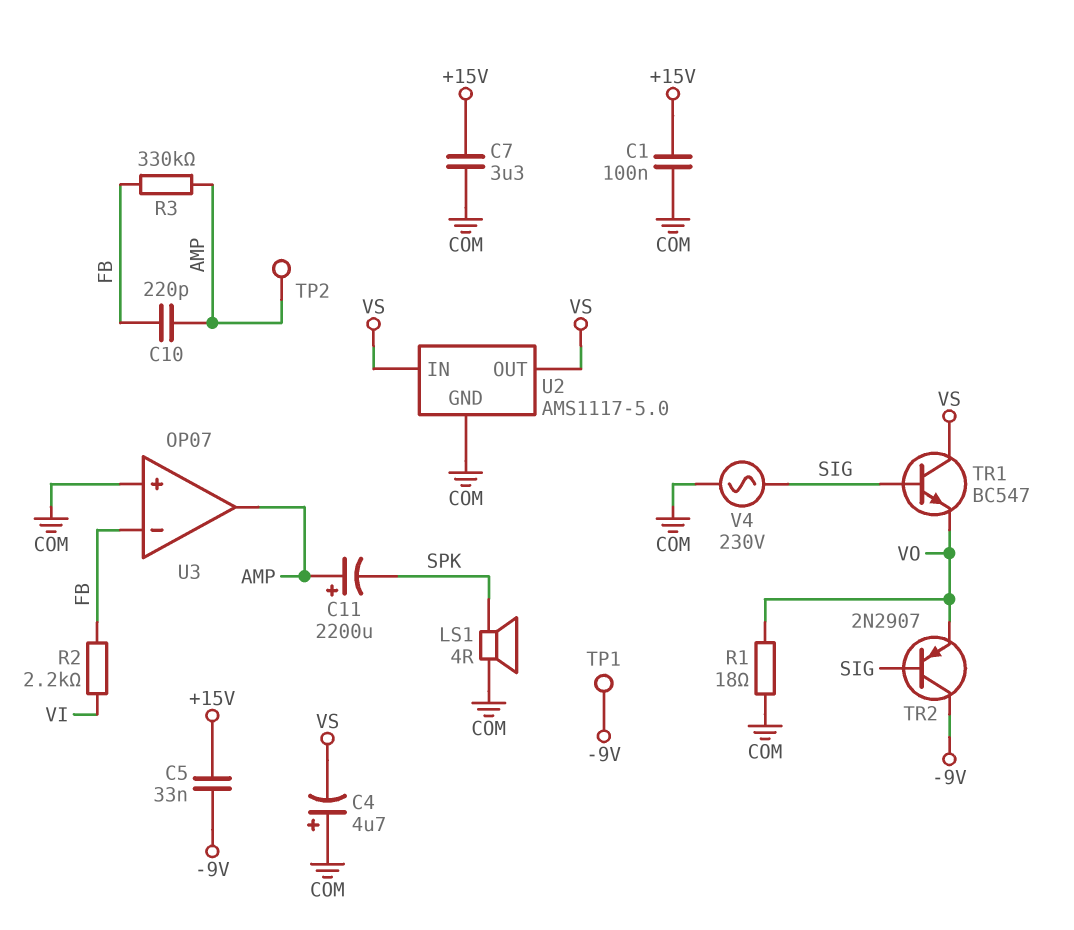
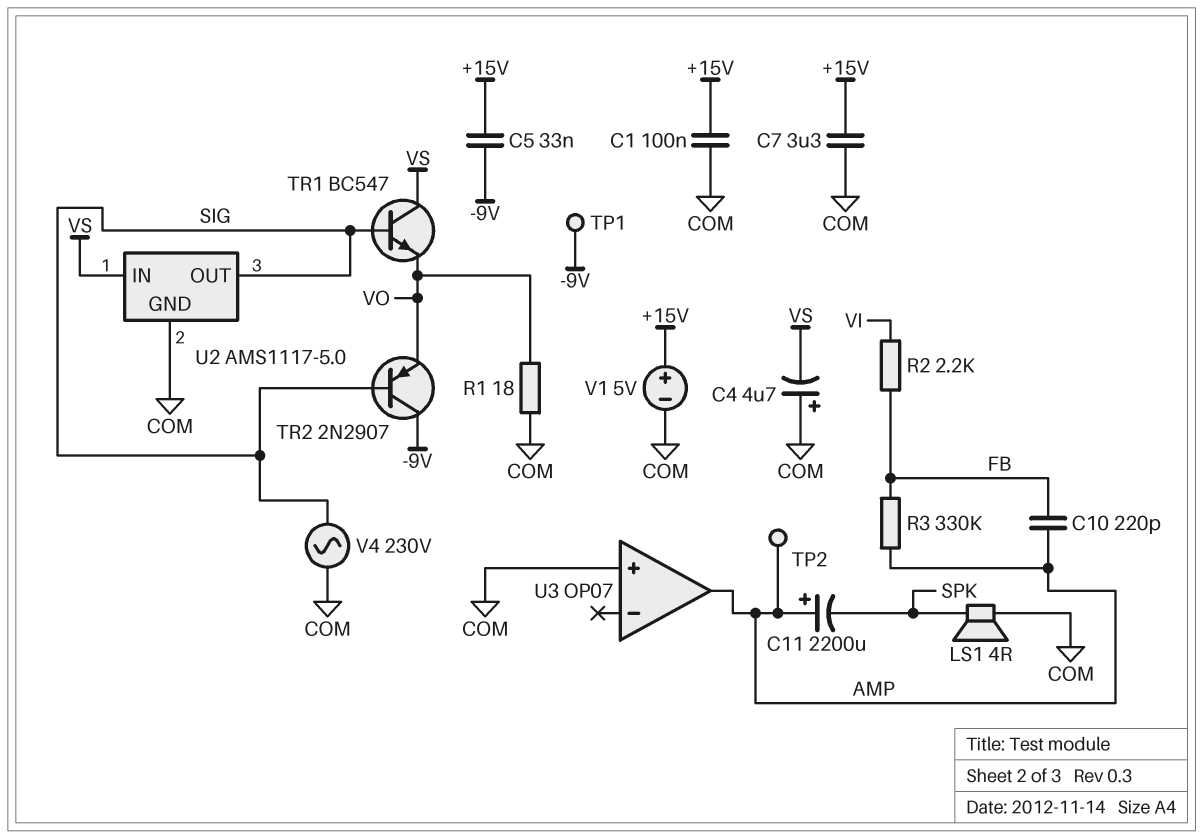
U2 pin OUT: VS -> SIG
U3 pin in-: FB -> none
V1: none -> 5V (plus +15V, minus COM)

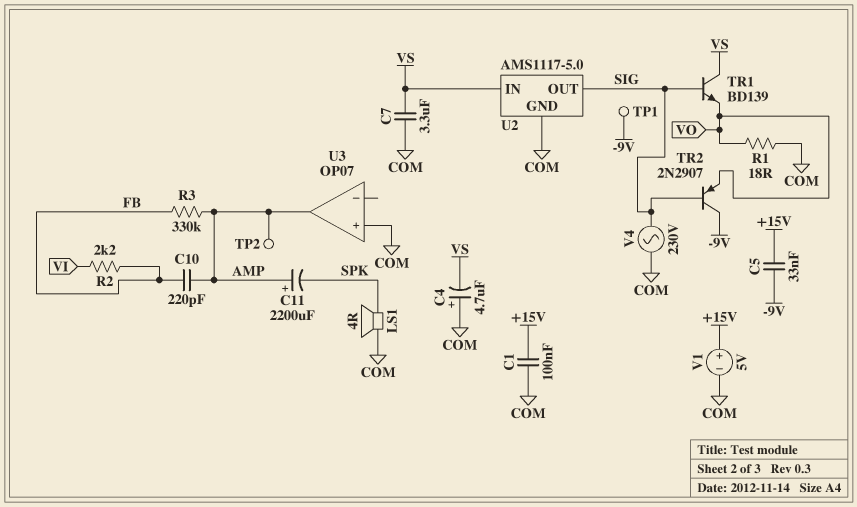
C7: 3.3uF (+15V, COM) -> 3.3uF (COM, VS)
TR1: NPN BC547 (B SIG, C VS, E VO) -> NPN BD139 (B SIG, C VS, E VO)

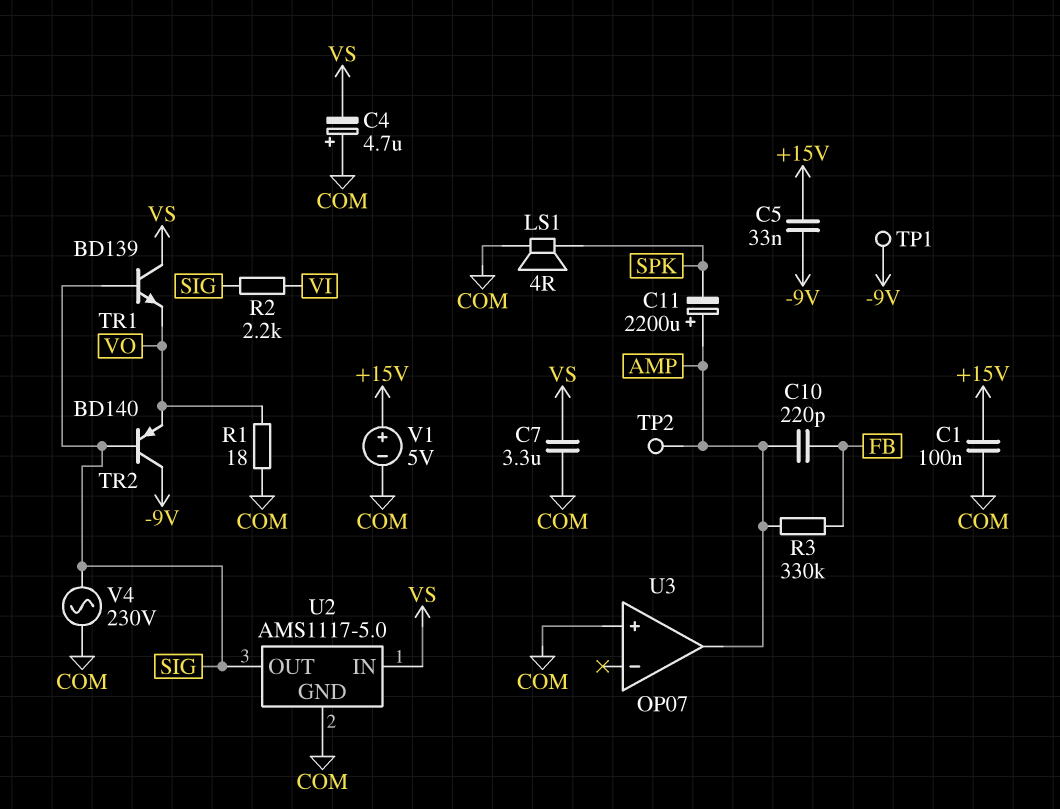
R2: 2.2k (FB, VI) -> 2.2k (SIG, VI)
TR2: PNP 2N2907 (B SIG, C -9V, E VO) -> PNP BD140 (B SIG, C -9V, E VO)

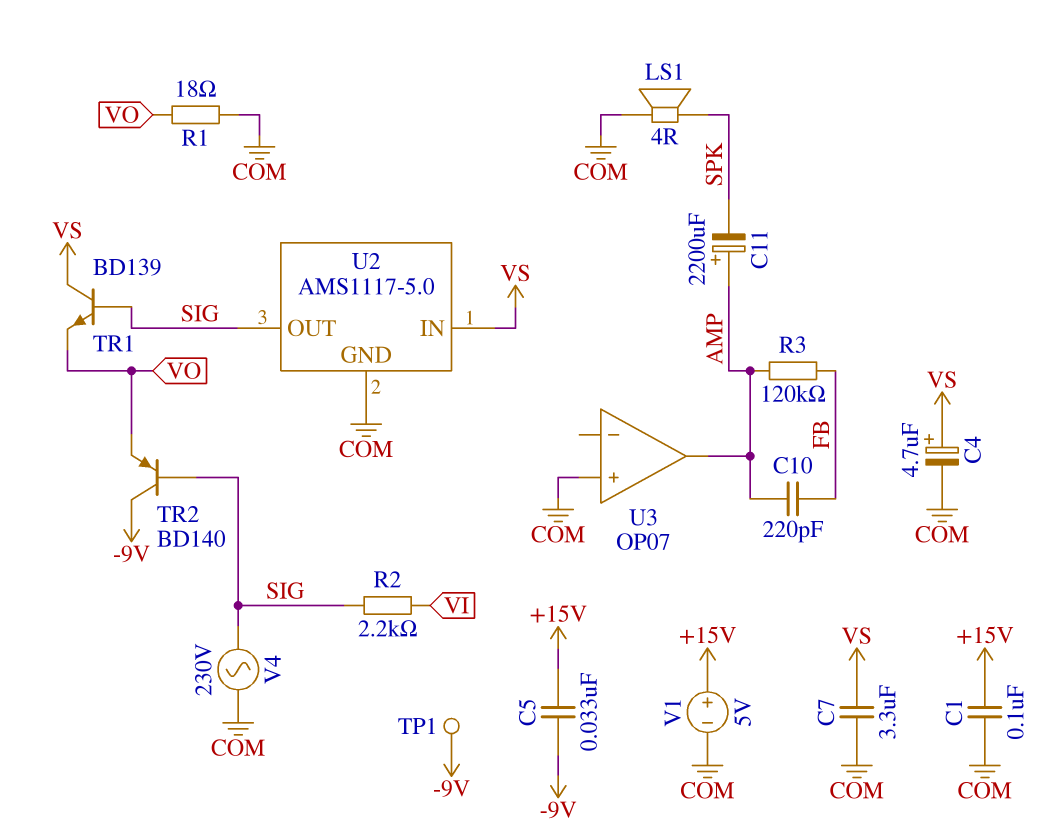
C4: 4.7uF (plus COM, minus VS) -> 4.7uF (plus VS, minus COM)
R3: 330k (AMP, FB) -> 120k (AMP, FB)
TP2: test point (AMP) -> none

